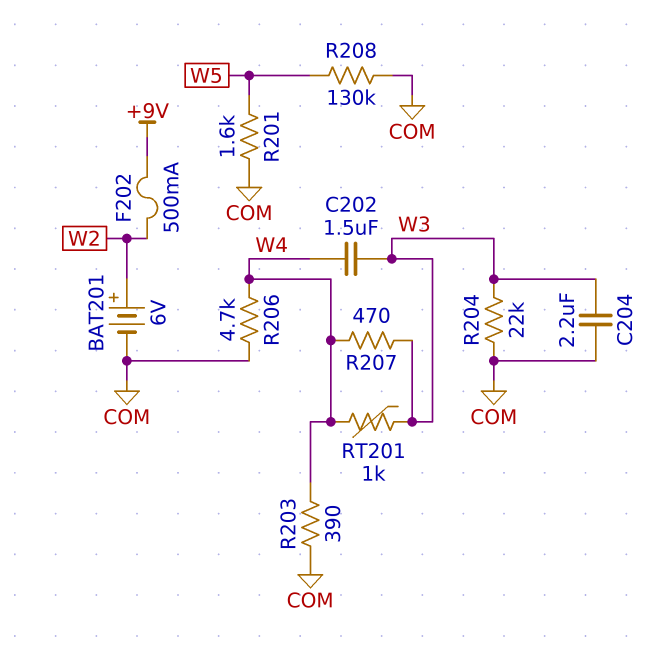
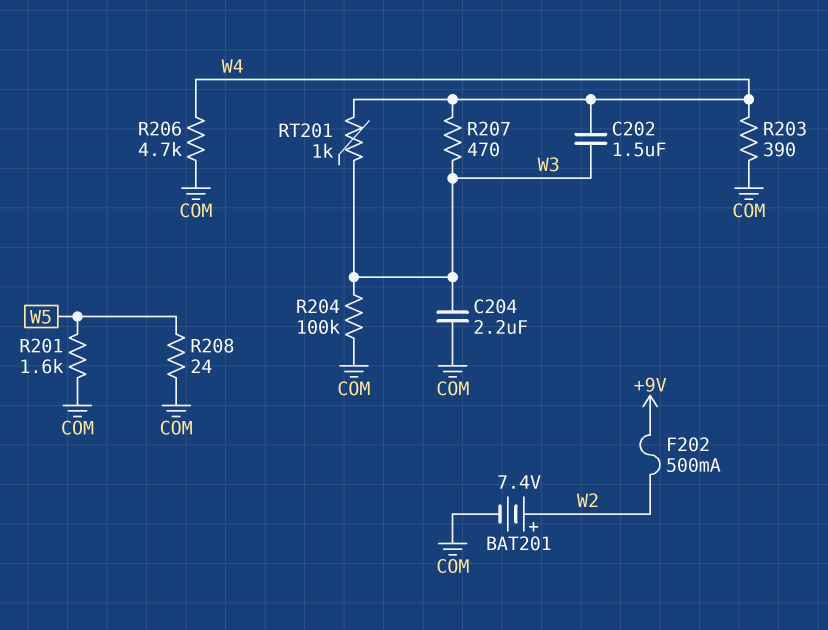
BAT201: 6V (plus W2, minus COM) -> 7.4V (plus W2, minus COM)
R204: 22k (COM, W3) -> 100k (COM, W3)
R208: 130k (COM, W5) -> 24 (COM, W5)

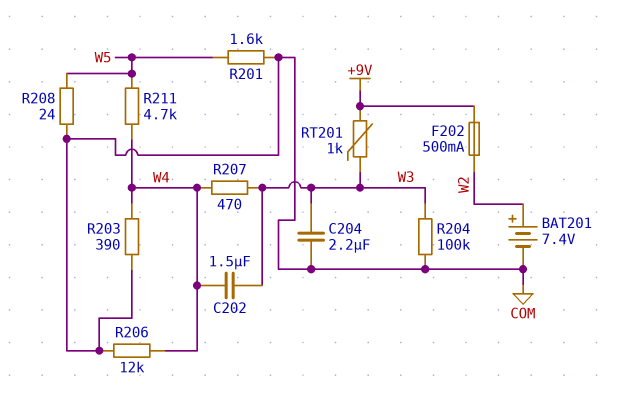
R206: 4.7k (COM, W4) -> 12k (COM, W4)
R211: none -> 4.7k (W4, W5)
RT201: 1k (W3, W4) -> 1k (+9V, W3)

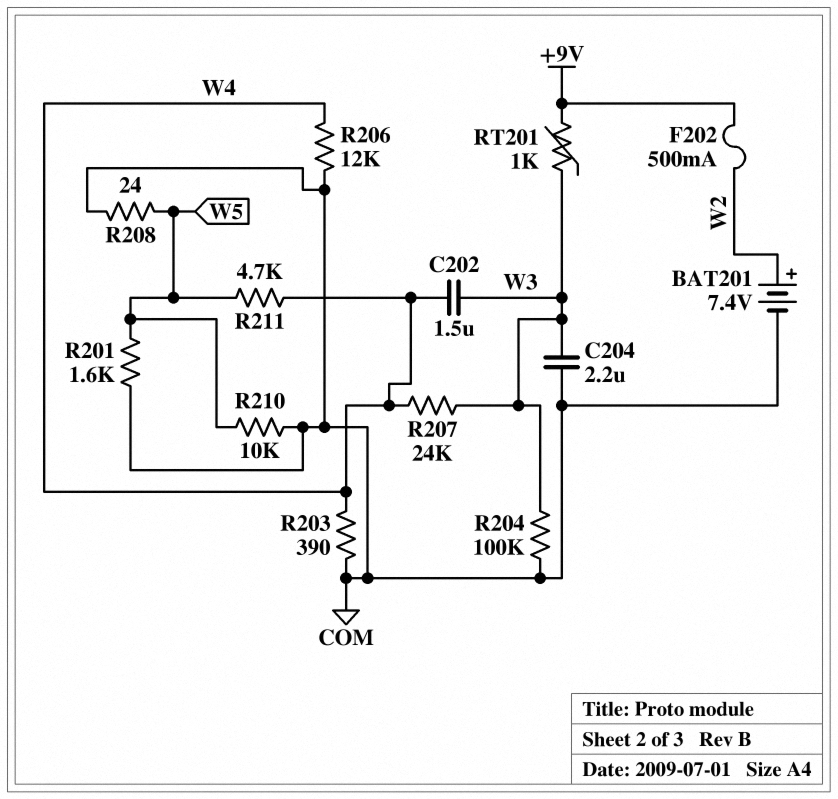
R207: 470 (W3, W4) -> 24k (W3, W4)
R210: none -> 10k (COM, W5)

